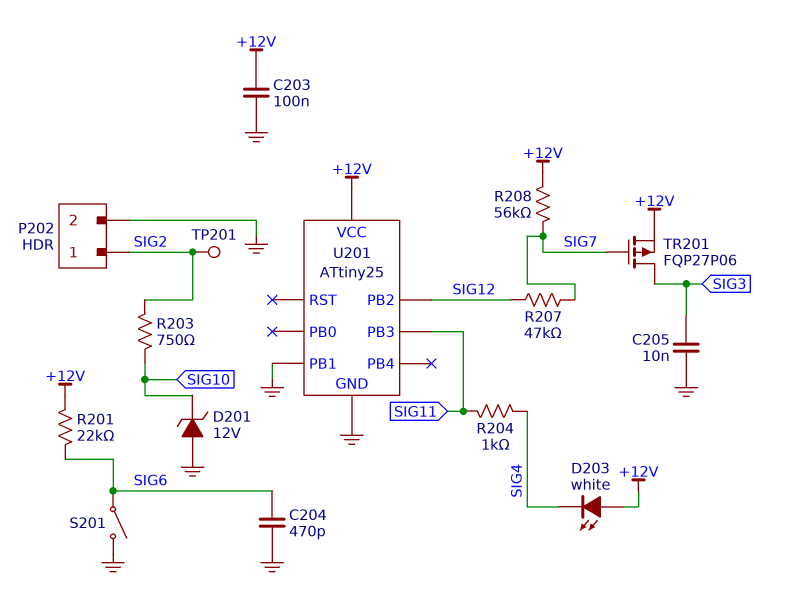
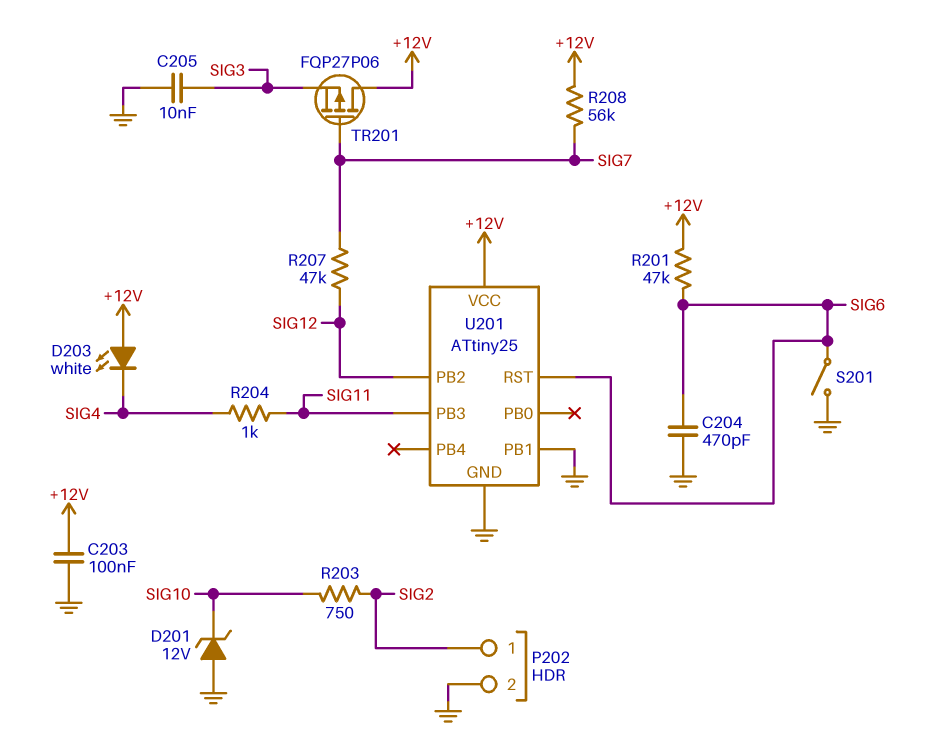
R201: 22k (+12V, SIG6) -> 47k (+12V, SIG6)
TP201: test point (SIG2) -> none
TR201: PMOS FQP27P06 (G SIG7, D SIG3, S +12V) -> PMOS FQP27P06 (G SIG7, D +12V, S SIG3)
U201 pin RST: none -> SIG6

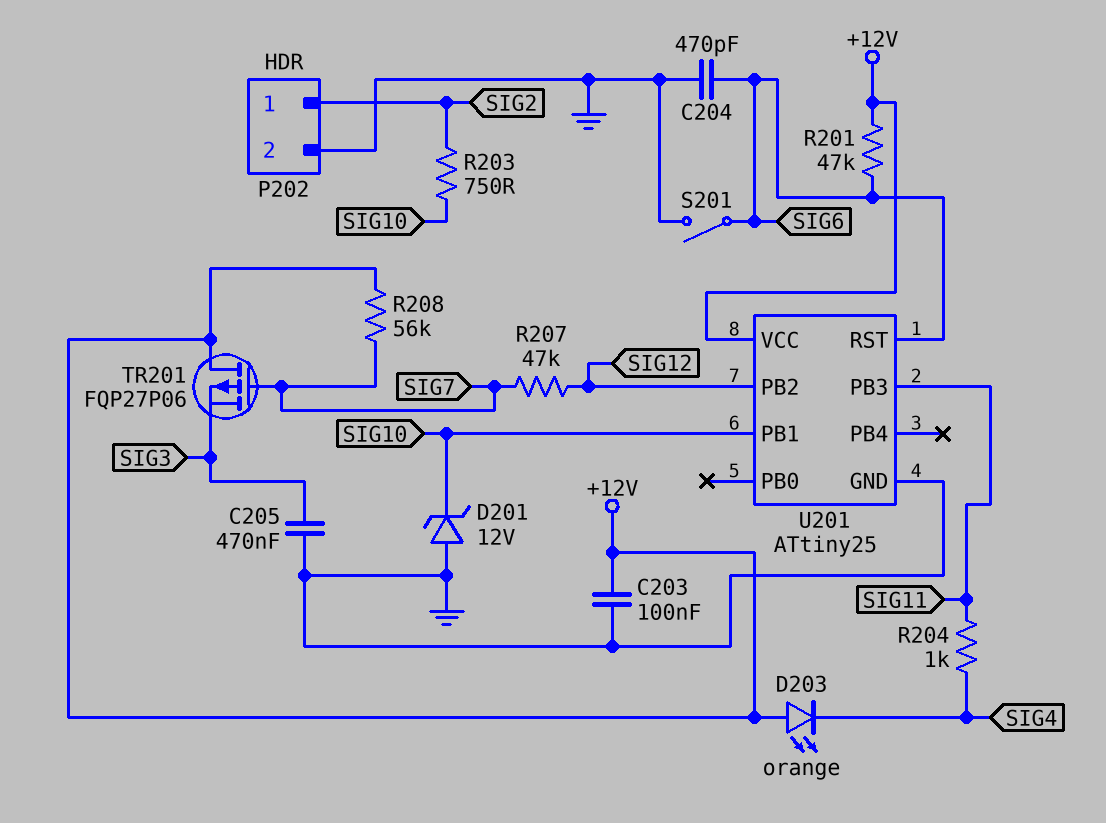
C205: 10nF (GND, SIG3) -> 470nF (GND, SIG3)
D203: LED white (A +12V, K SIG4) -> LED orange (A +12V, K SIG4)
U201 pin PB1: GND -> SIG10

